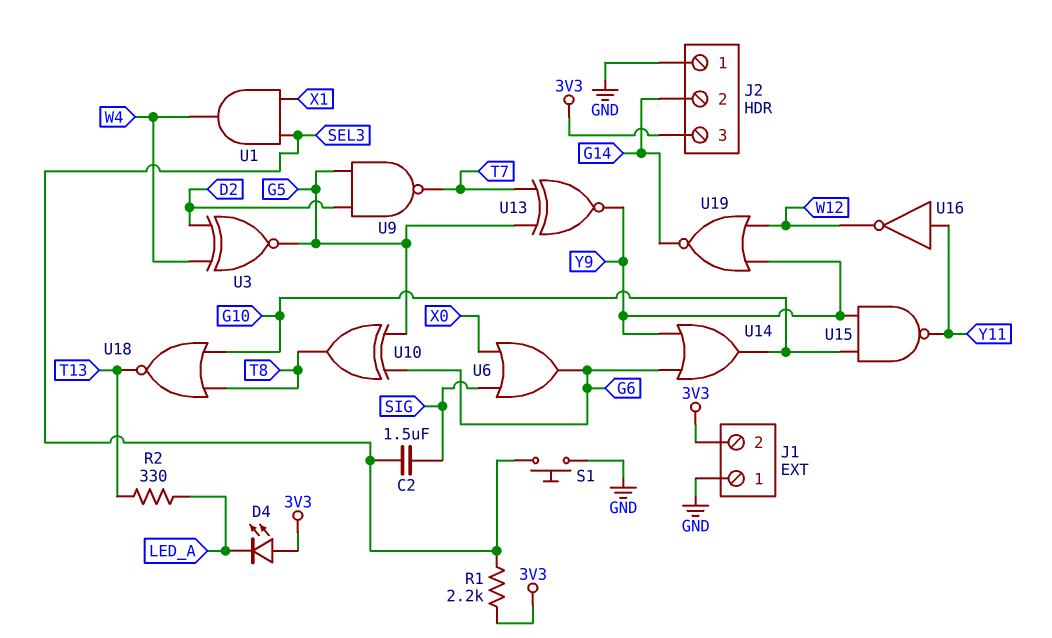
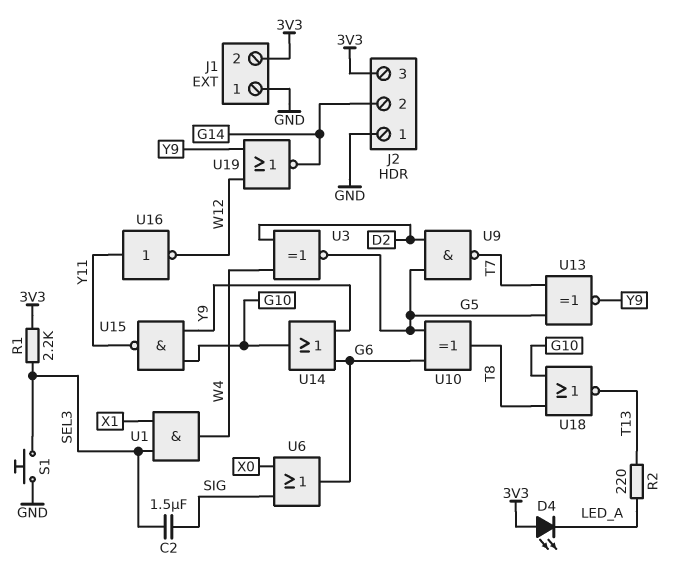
R2: 330 (LED_A, T13) -> 220 (LED_A, T13)

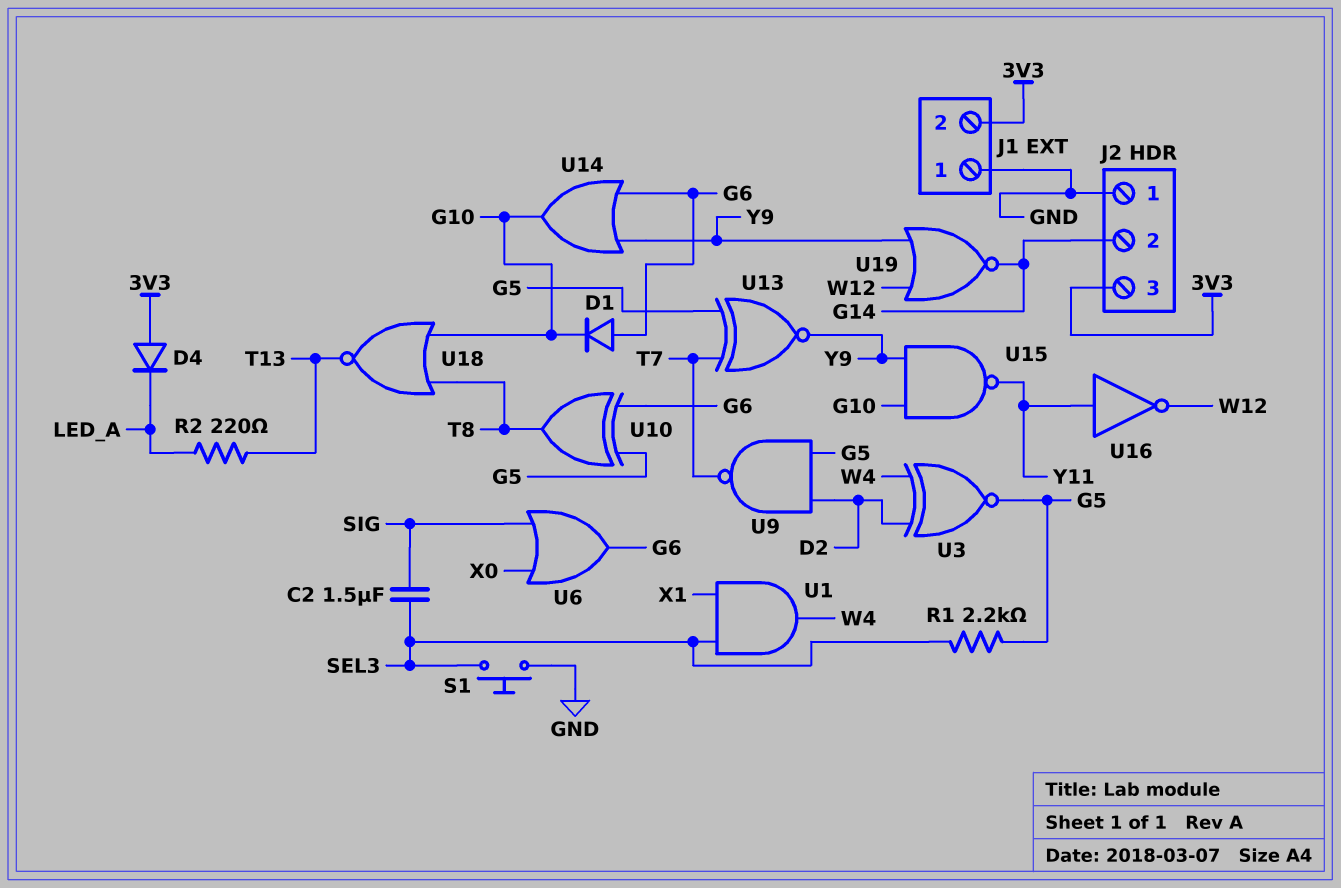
D1: none -> diode (A G6, K G10)
D4: LED (A 3V3, K LED_A) -> diode (A 3V3, K LED_A)
R1: 2.2k (3V3, SEL3) -> 2.2k (G5, SEL3)

